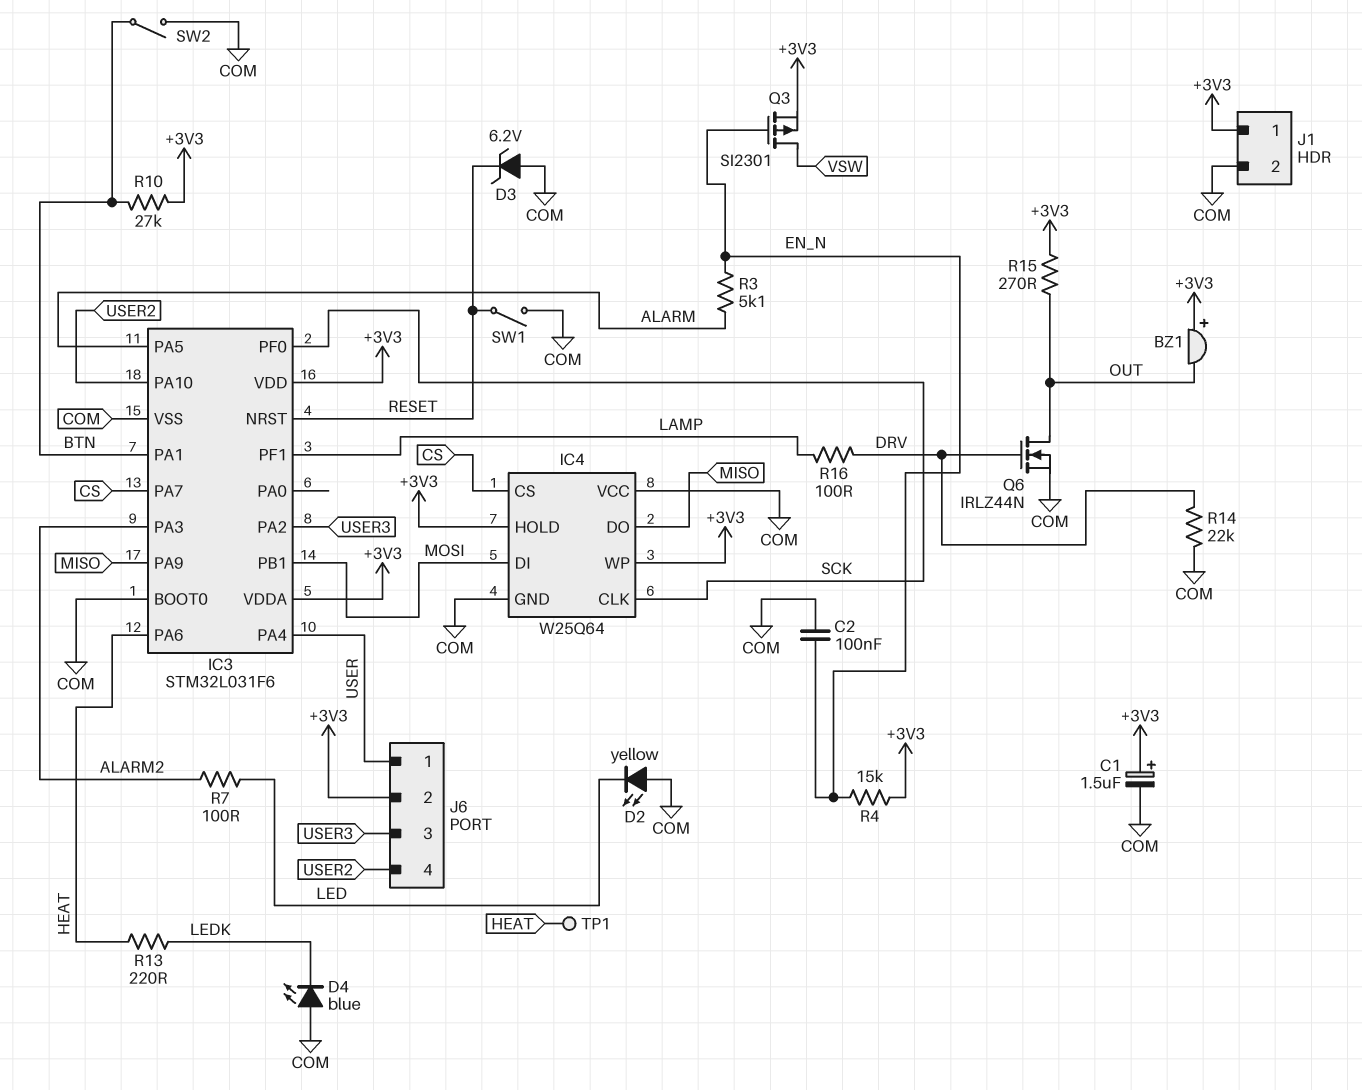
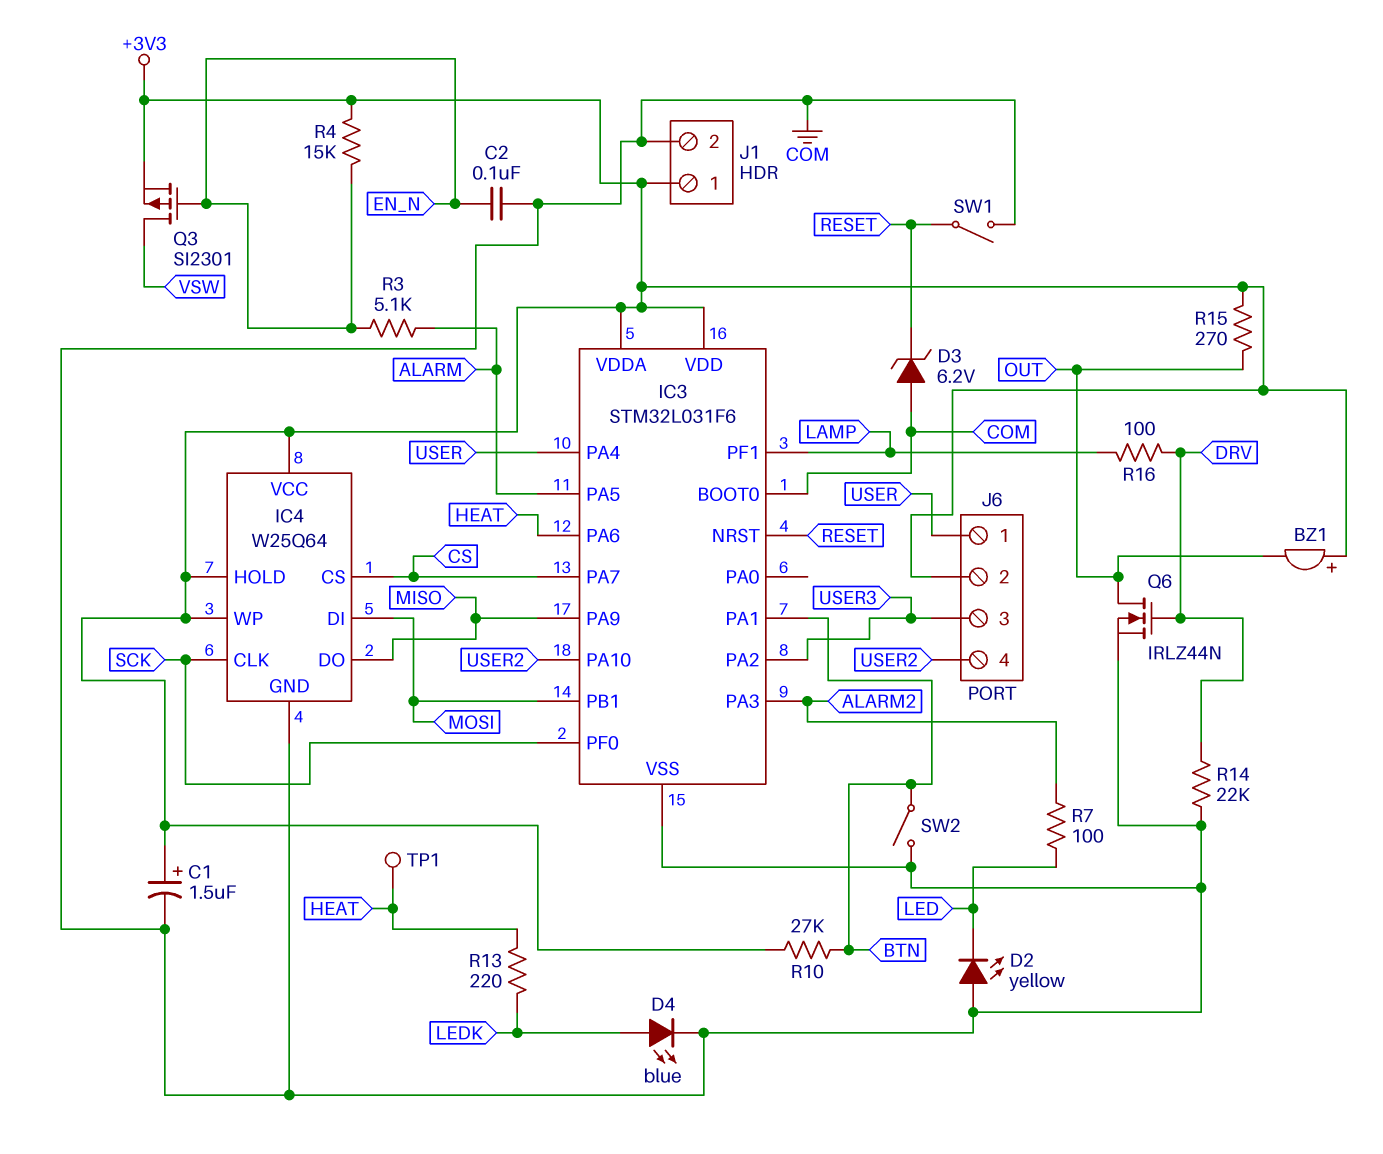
D4: LED blue (A COM, K LEDK) -> LED blue (A LEDK, K COM)
IC4 pin VCC: COM -> +3V3

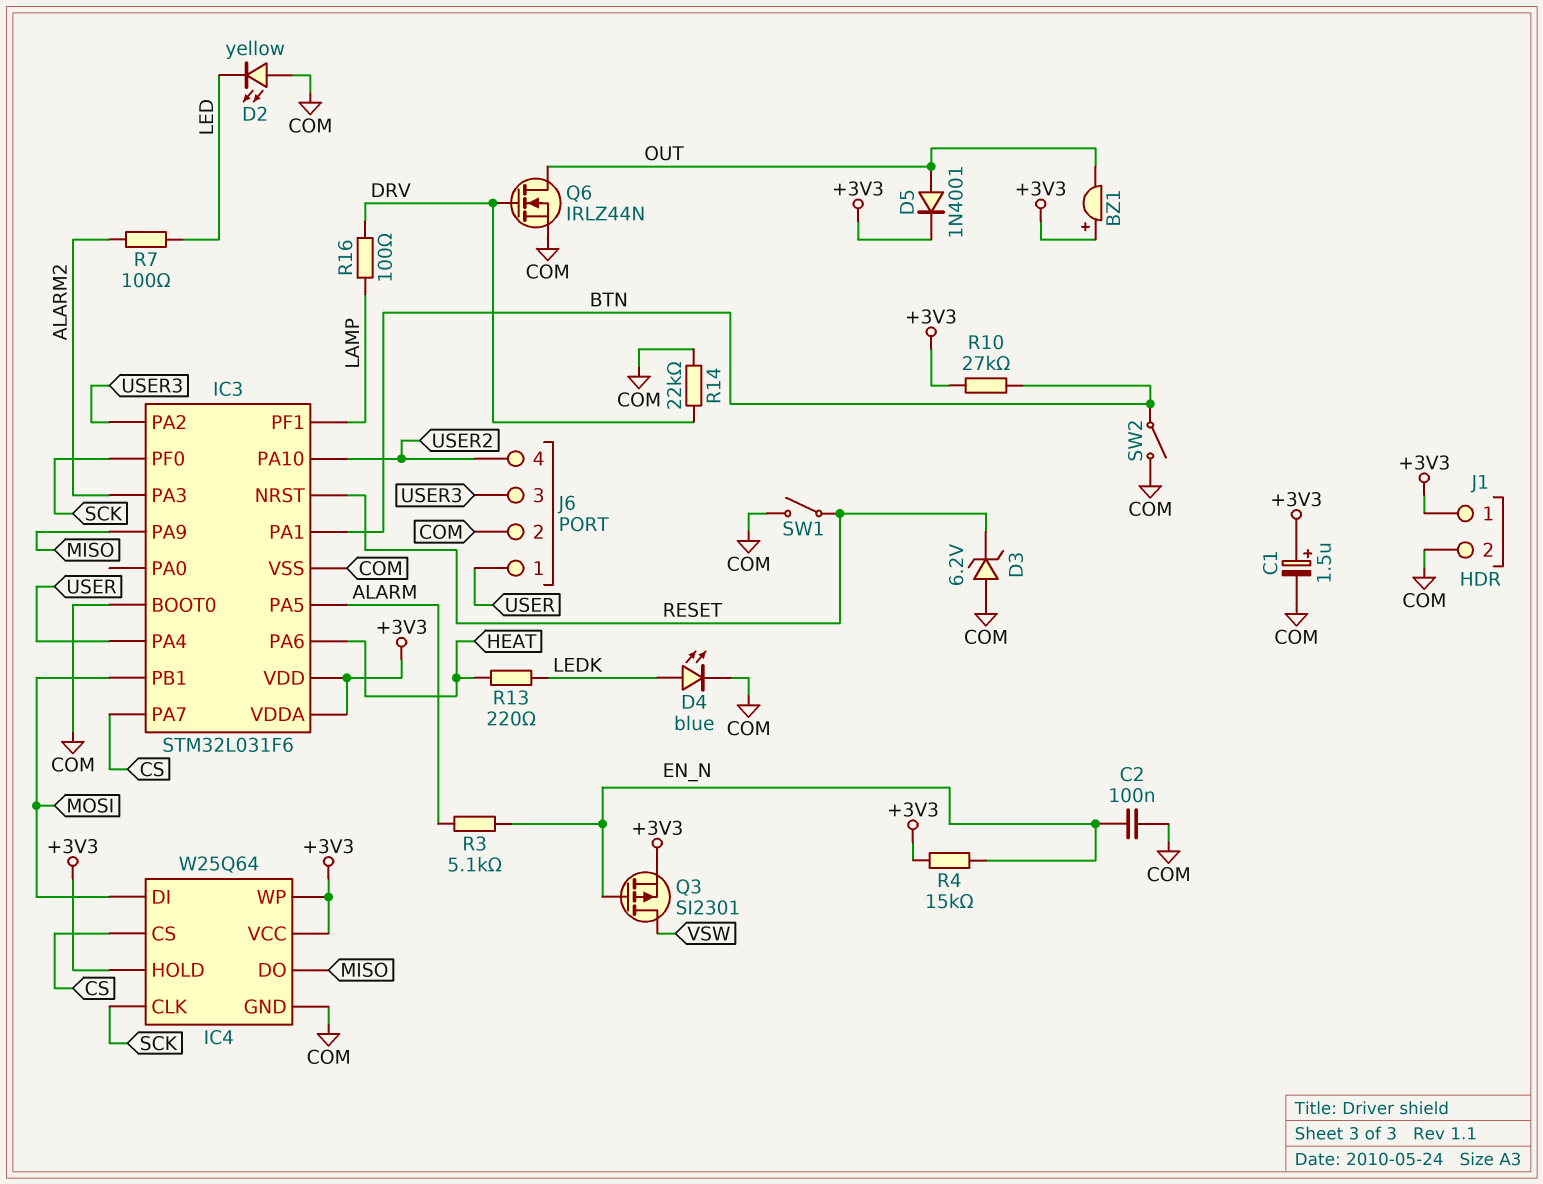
D5: none -> diode 1N4001 (A OUT, K +3V3)
J6 pin 2: +3V3 -> COM
R15: 270 (+3V3, OUT) -> none
TP1: test point (HEAT) -> none

